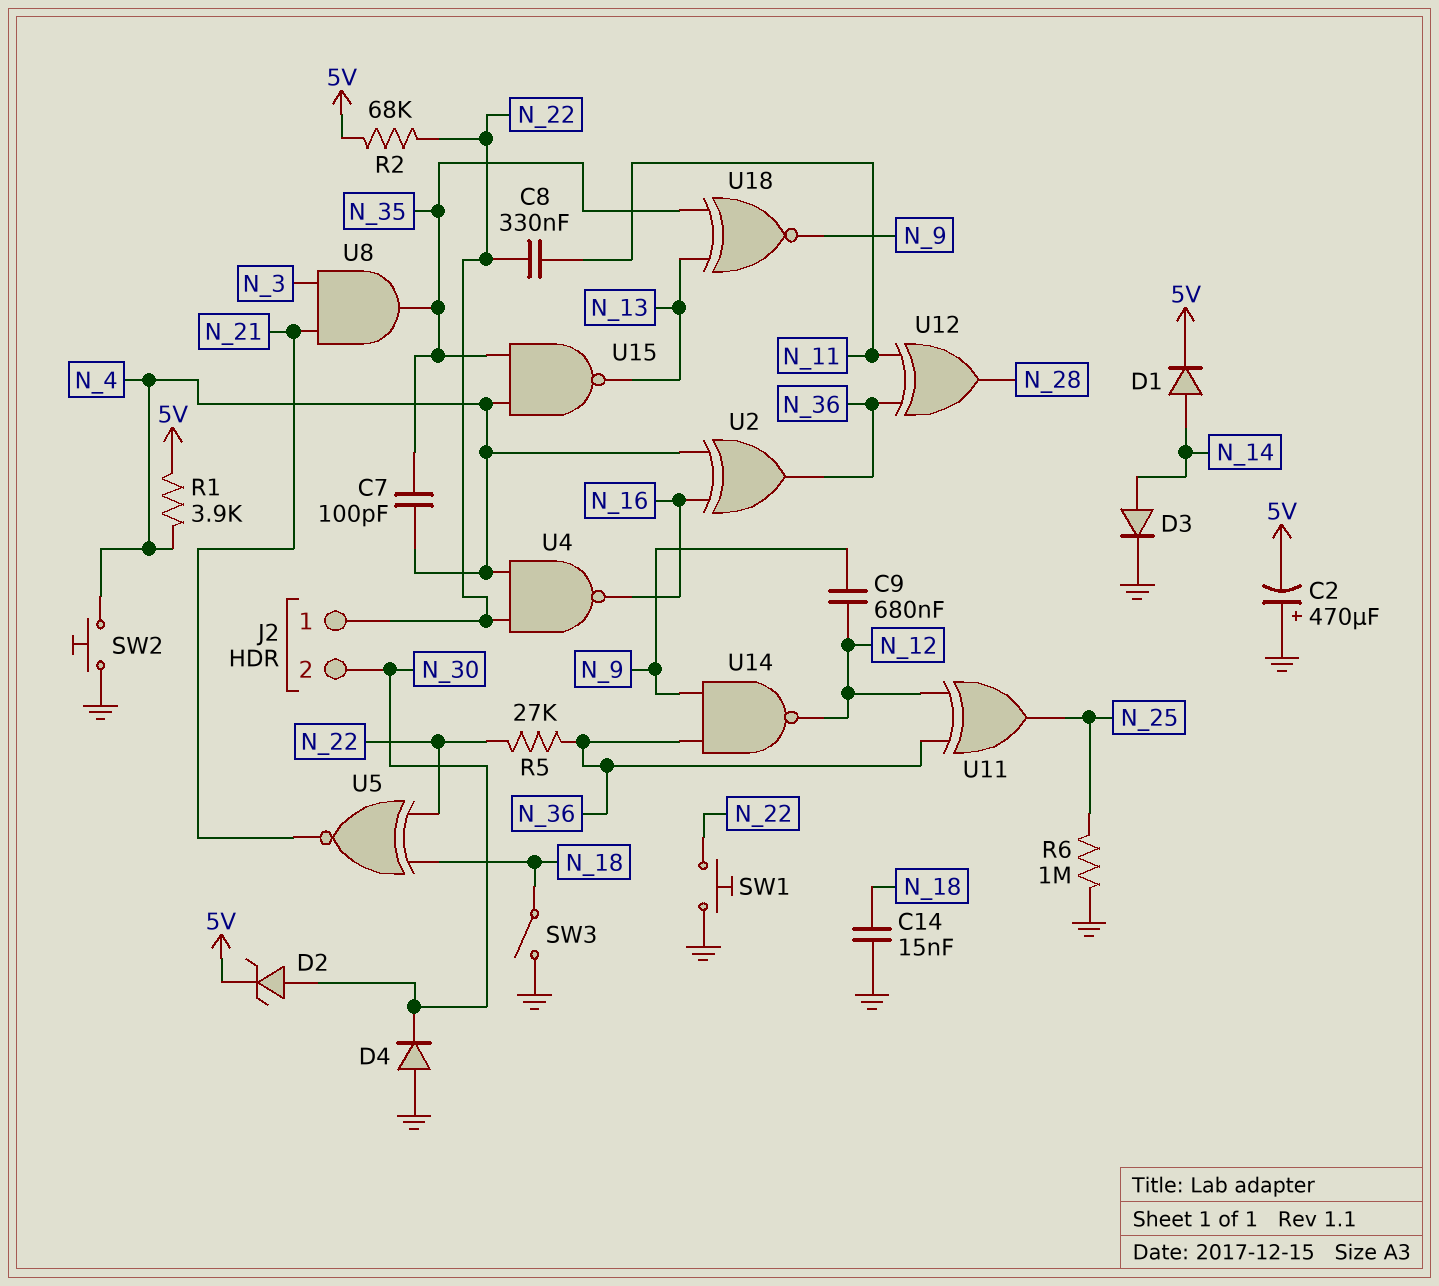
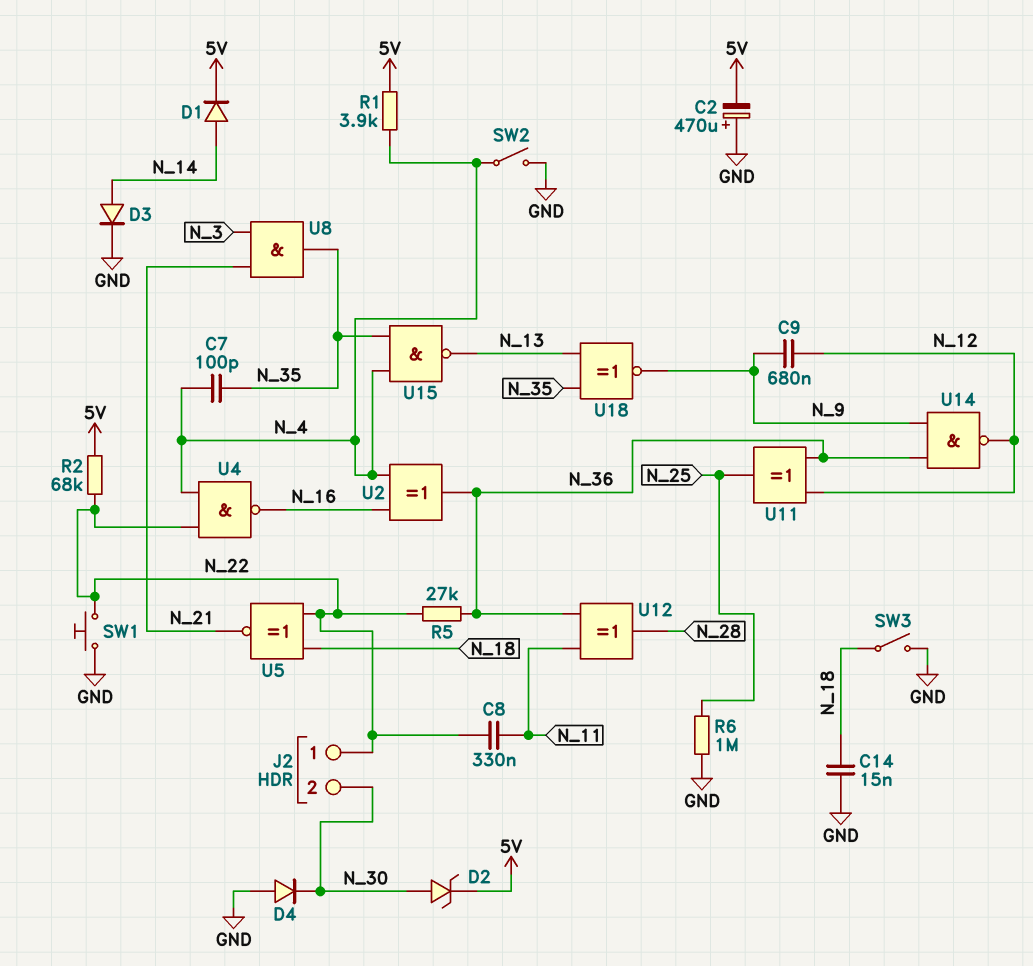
SW2: button (GND, N_4) -> switch (GND, N_4)

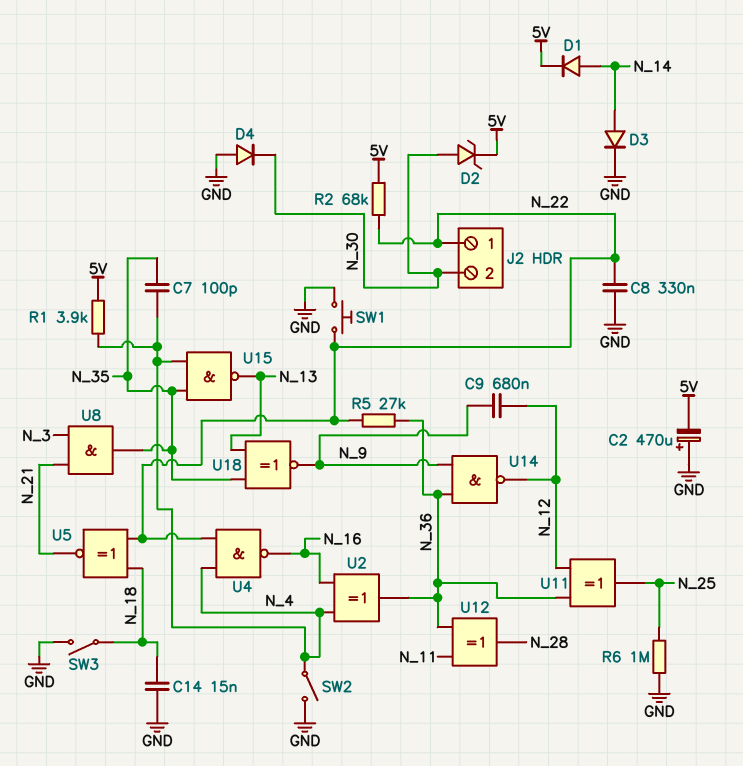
C8: 330nF (N_11, N_22) -> 330nF (GND, N_22)

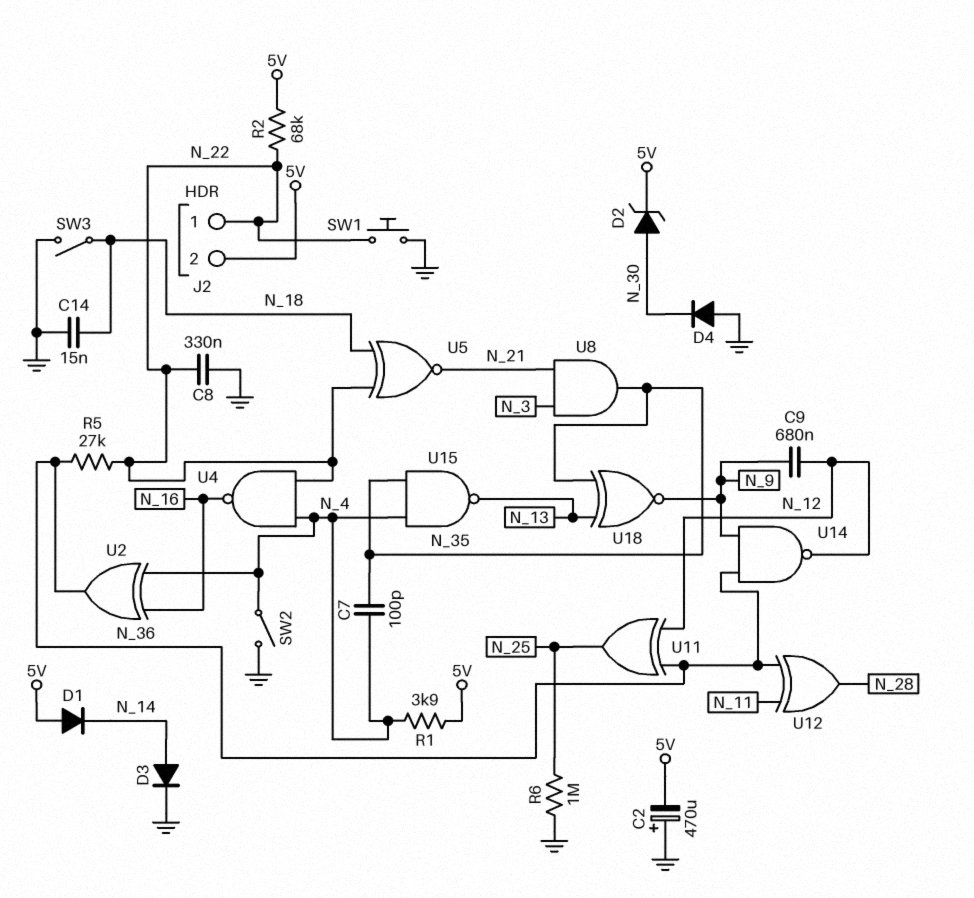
D1: diode (A N_14, K 5V) -> diode (A 5V, K N_14)
J2 pin 2: N_30 -> 5V

